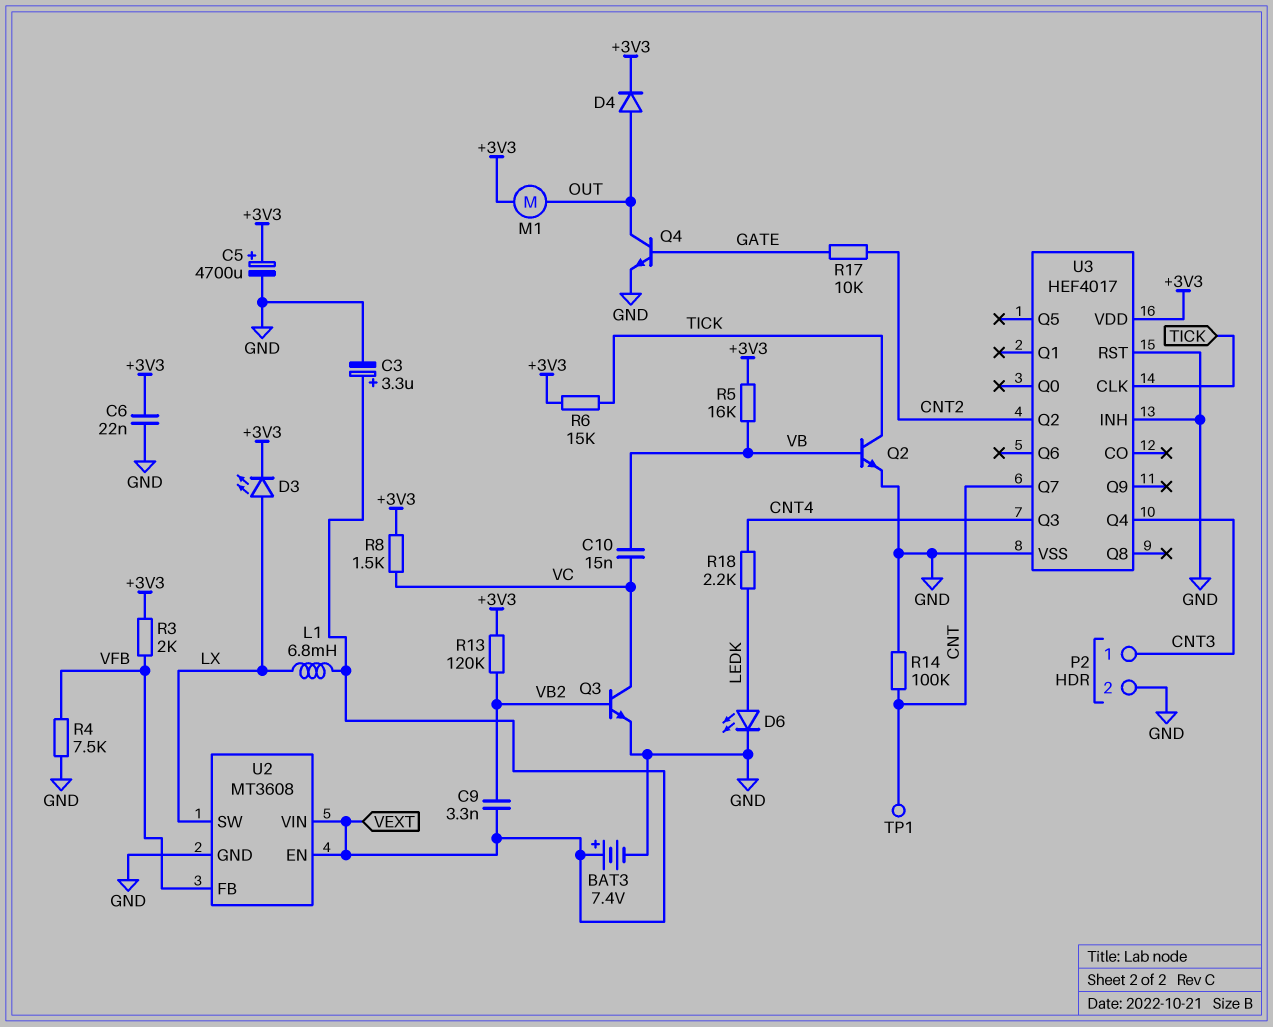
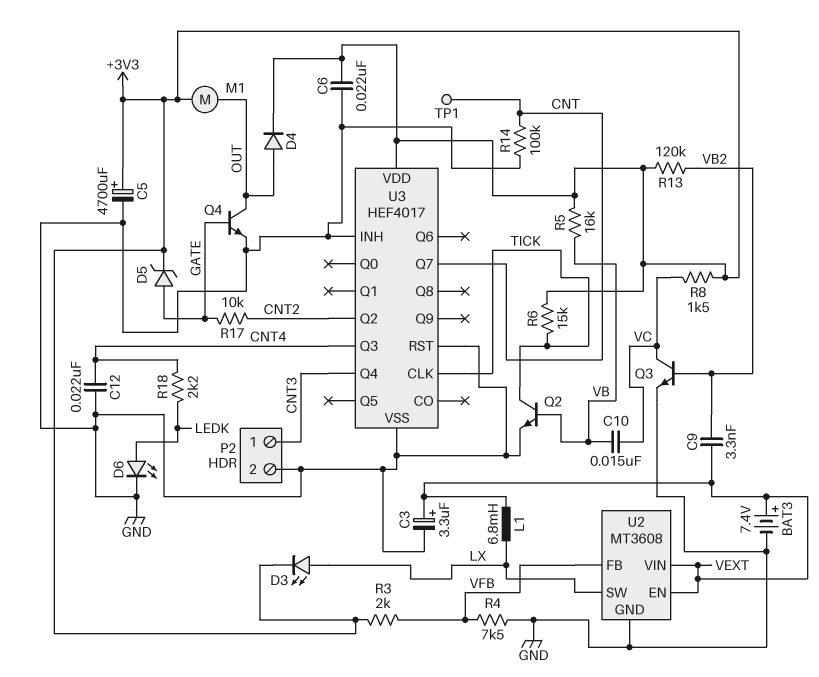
C12: none -> 22nF (CNT4, GND)
D5: none -> zener (A GATE, K +3V3)

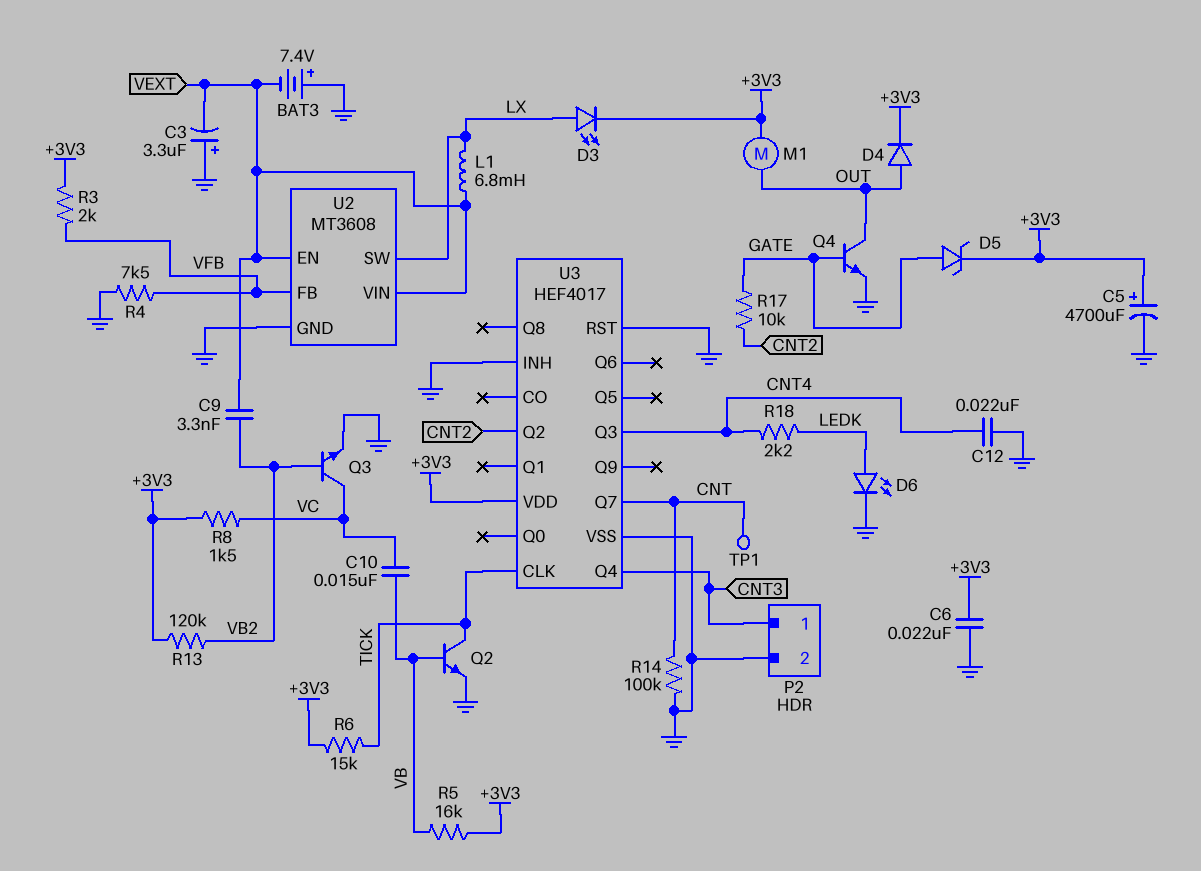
BAT3: 7.4V (plus VEXT, minus GND) -> 7.4V (plus GND, minus VEXT)
C3: 3.3uF (plus VEXT, minus GND) -> 3.3uF (plus GND, minus VEXT)

